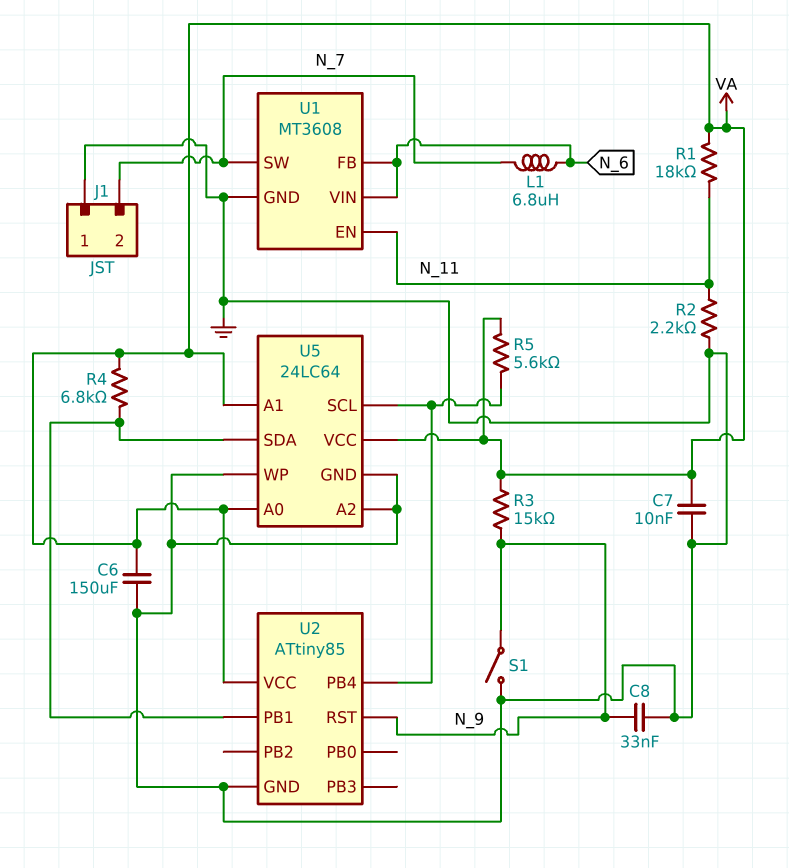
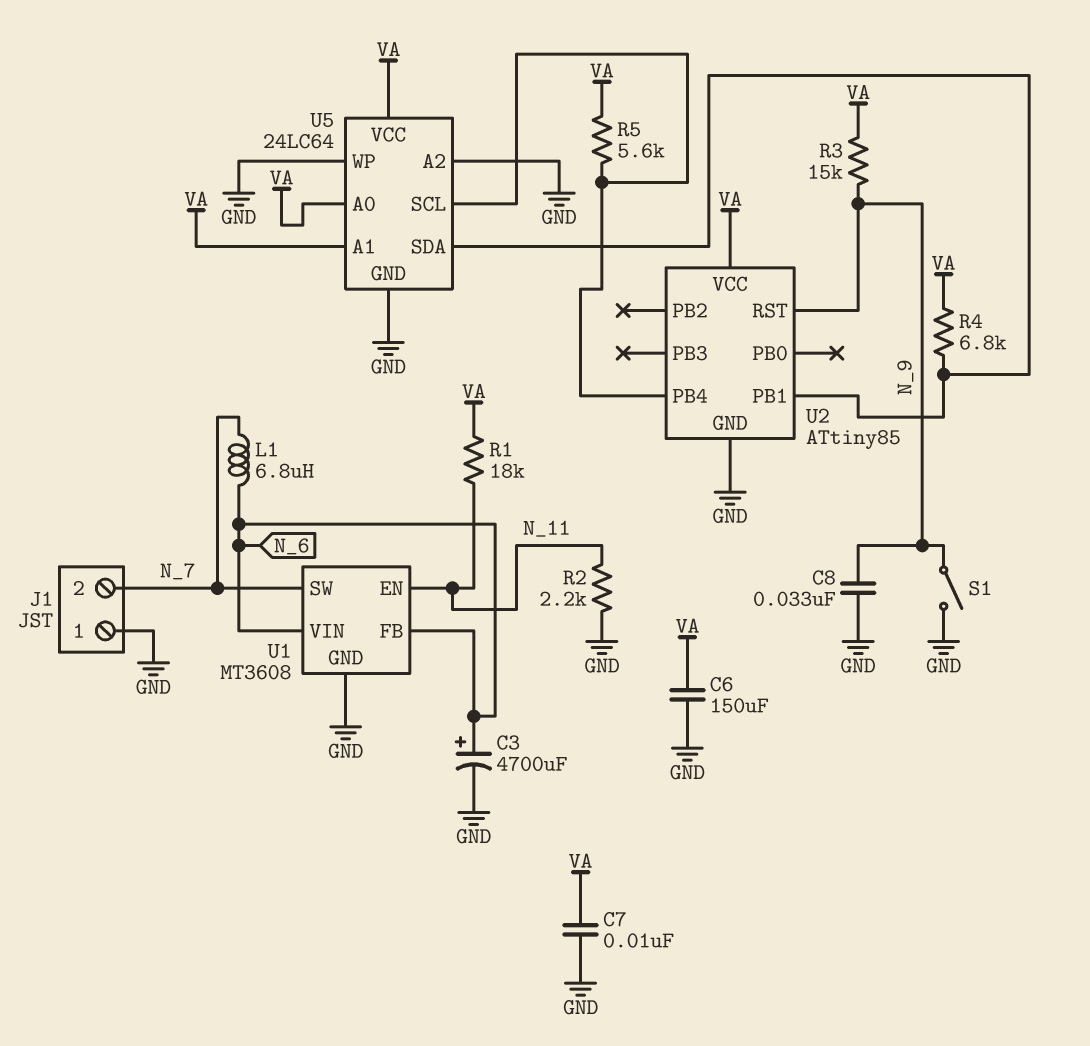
C3: none -> 4700uF (plus N_6, minus GND)

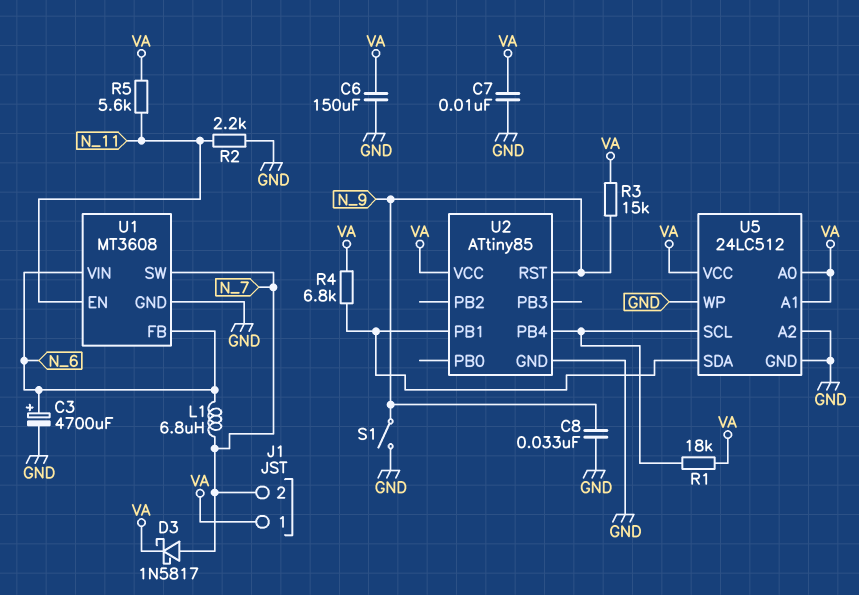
D3: none -> schottky 1N5817 (A N_7, K VA)
J1 pin 1: GND -> VA
R1: 18k (N_11, VA) -> 18k (U2/PB4, VA)
R5: 5.6k (U2/PB4, VA) -> 5.6k (N_11, VA)
U5: 24LC64 -> 24LC512

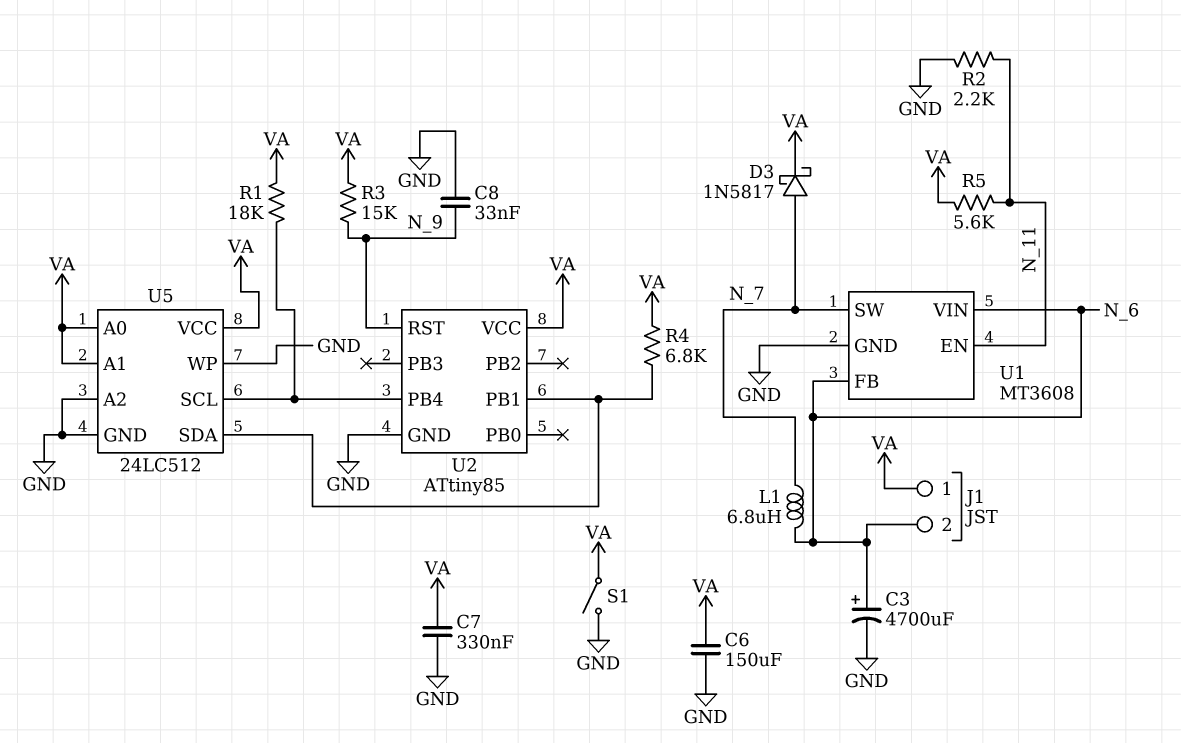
C7: 10nF (GND, VA) -> 330nF (GND, VA)
J1 pin 2: N_7 -> N_6
S1: switch (GND, N_9) -> switch (GND, VA)

